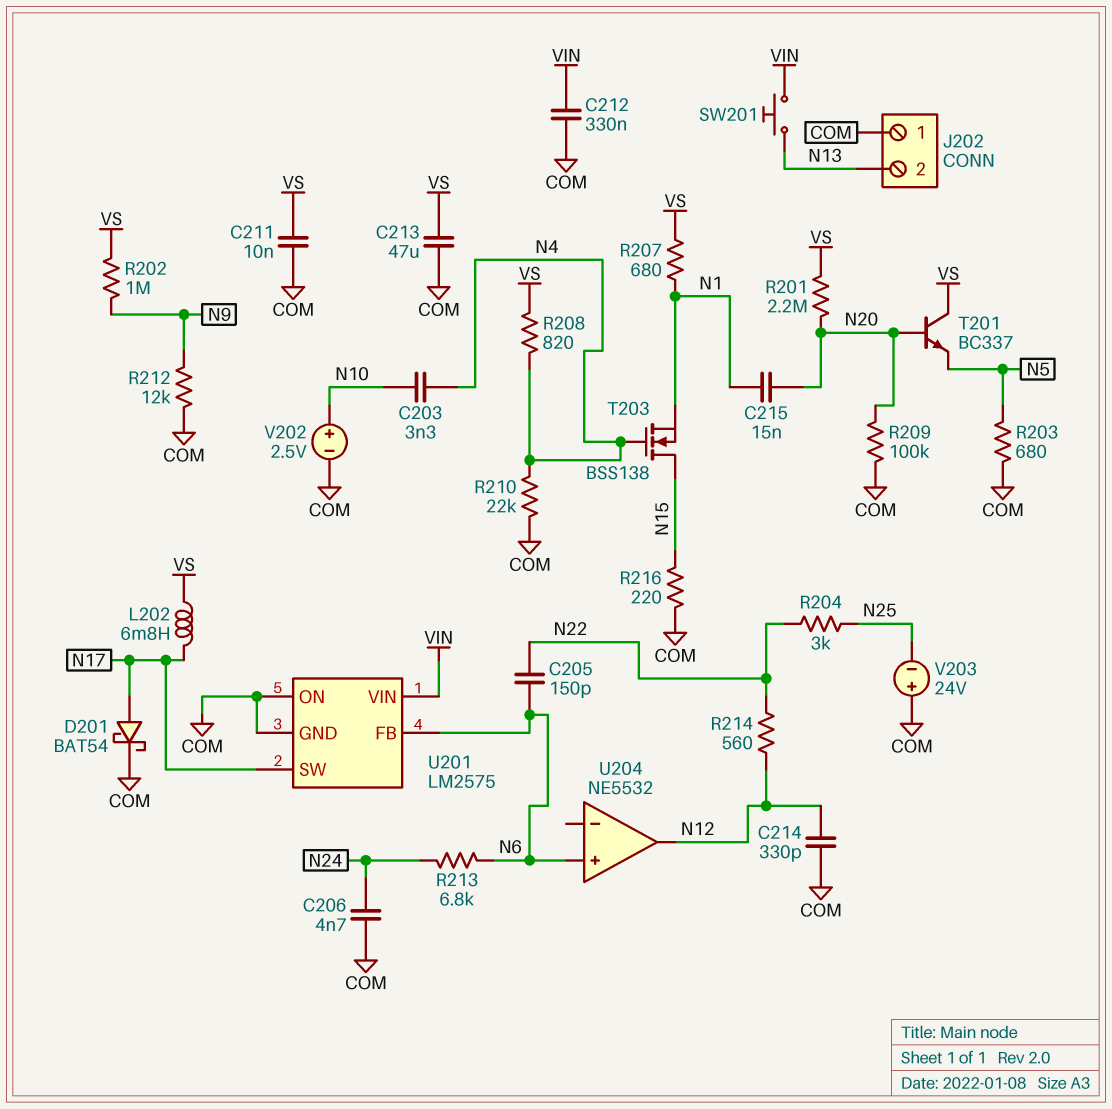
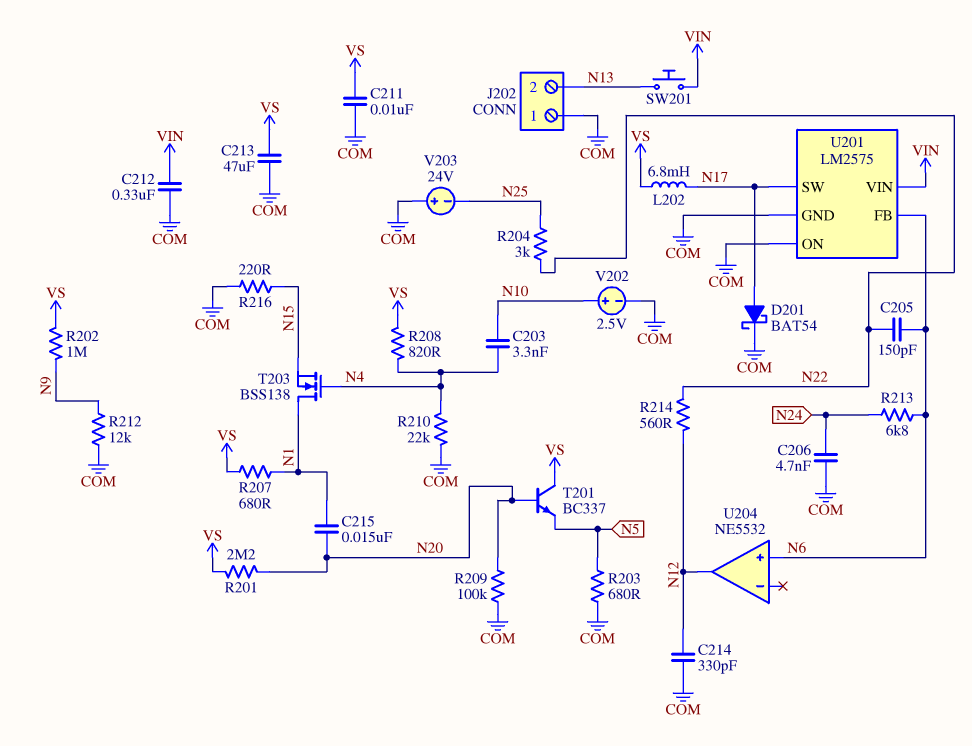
T203: NMOS BSS138 (G N4, D N15, S N1) -> NMOS BSS138 (G N4, D N1, S N15)

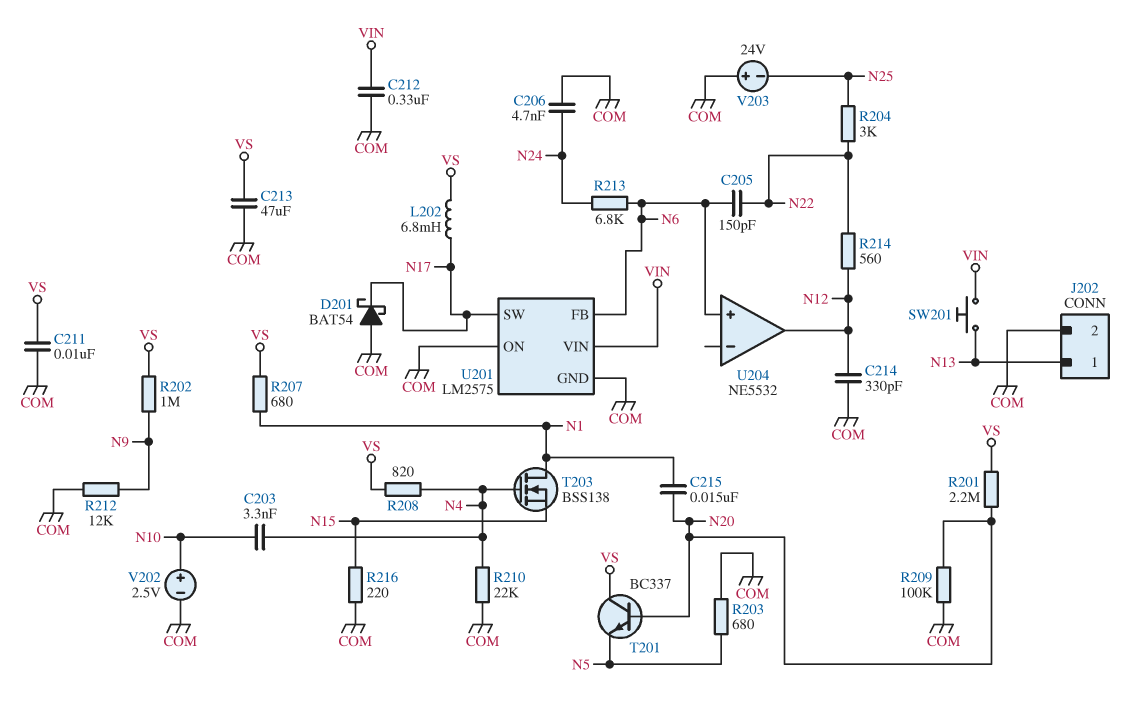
D201: schottky BAT54 (A N17, K COM) -> schottky BAT54 (A COM, K N17)
J202 pin 1: COM -> N13
J202 pin 2: N13 -> COM

